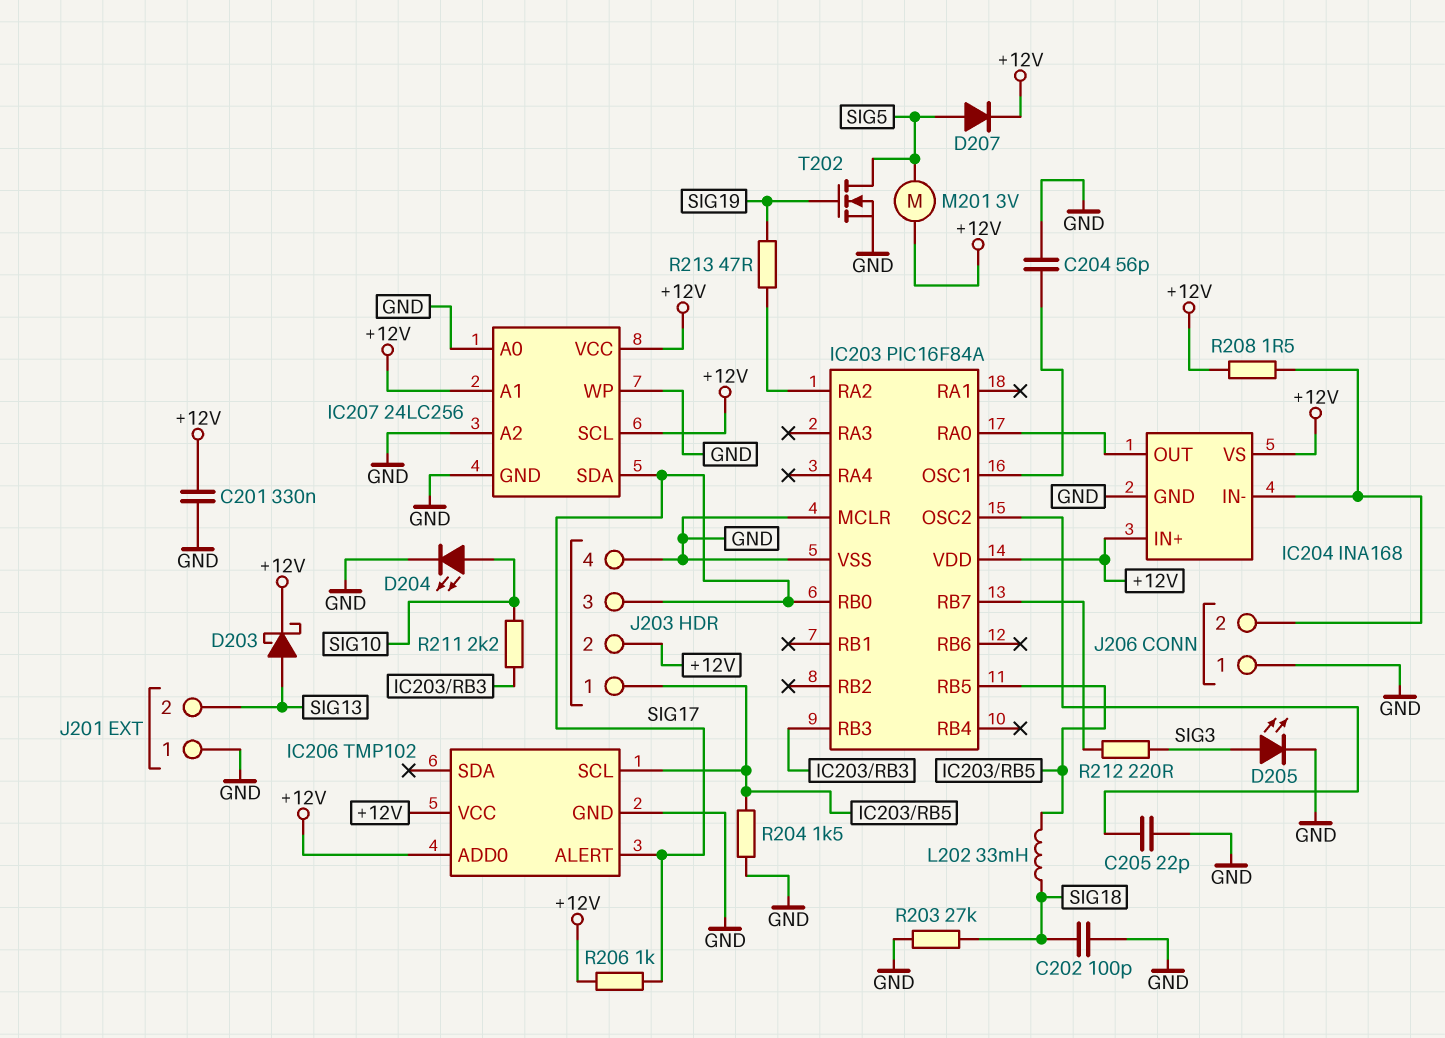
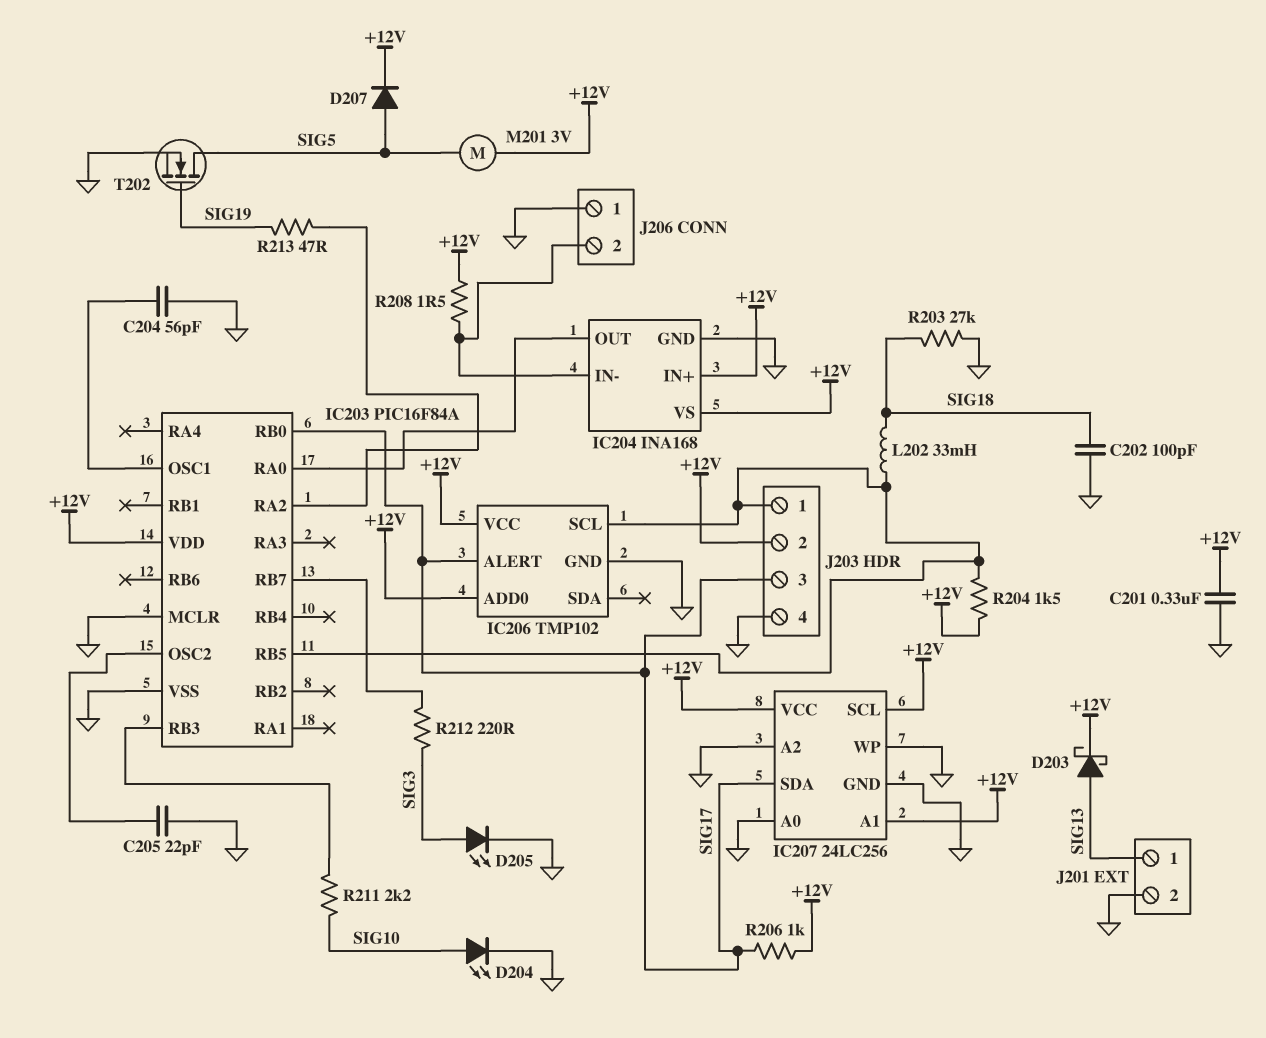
J201 pin 1: GND -> SIG13
J201 pin 2: SIG13 -> GND
R204: 1.5k (GND, IC203/RB5) -> 1.5k (+12V, IC203/RB5)

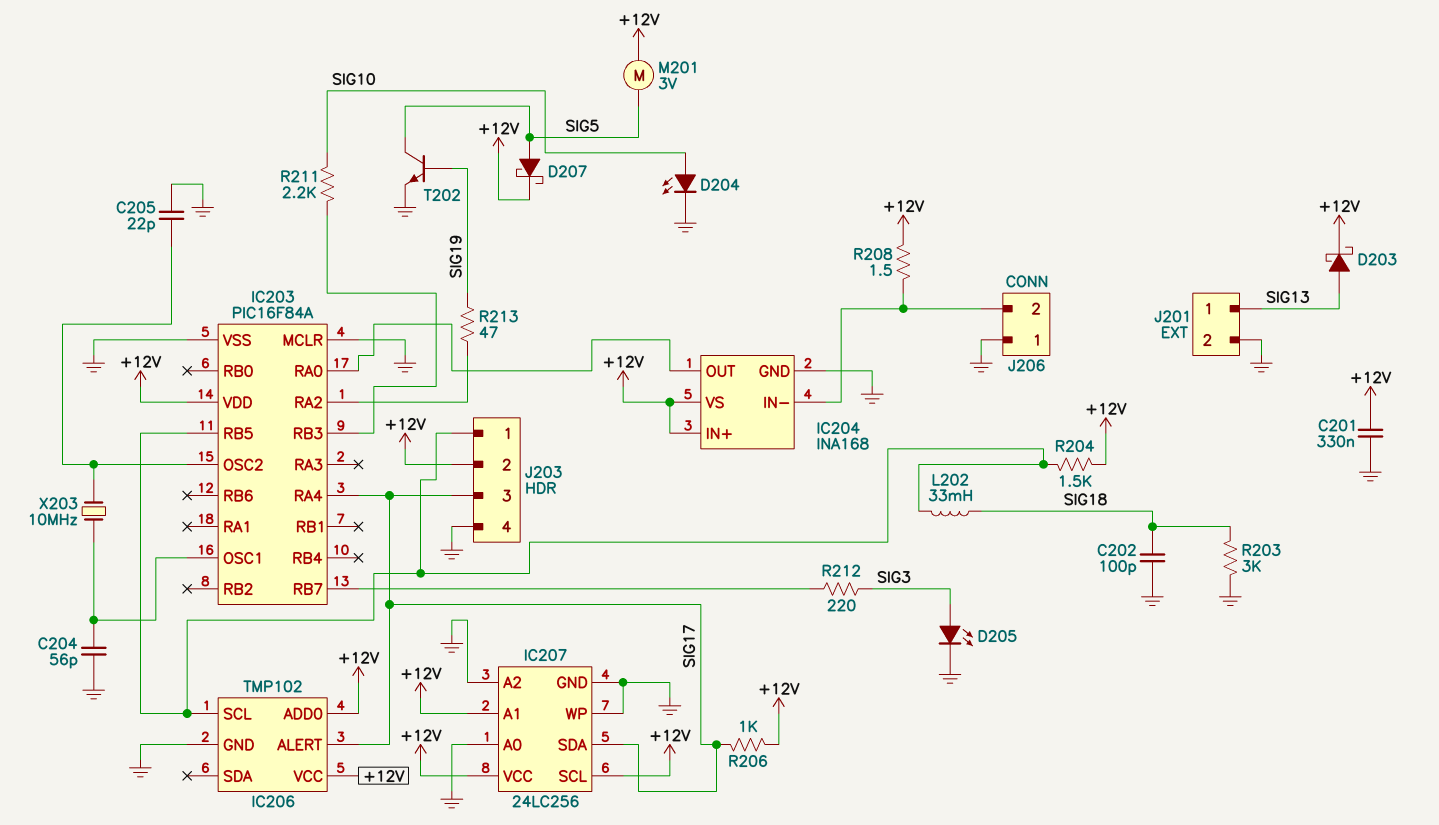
D207: diode (A SIG5, K +12V) -> schottky (A SIG5, K +12V)
IC203 pin RA4: none -> SIG17
IC203 pin RB0: SIG17 -> none
R203: 27k (GND, SIG18) -> 3k (GND, SIG18)
T202: NMOS (G SIG19, D SIG5, S GND) -> NPN (B SIG19, C SIG5, E GND)
X203: none -> 10MHz (IC203/OSC1, IC203/OSC2)

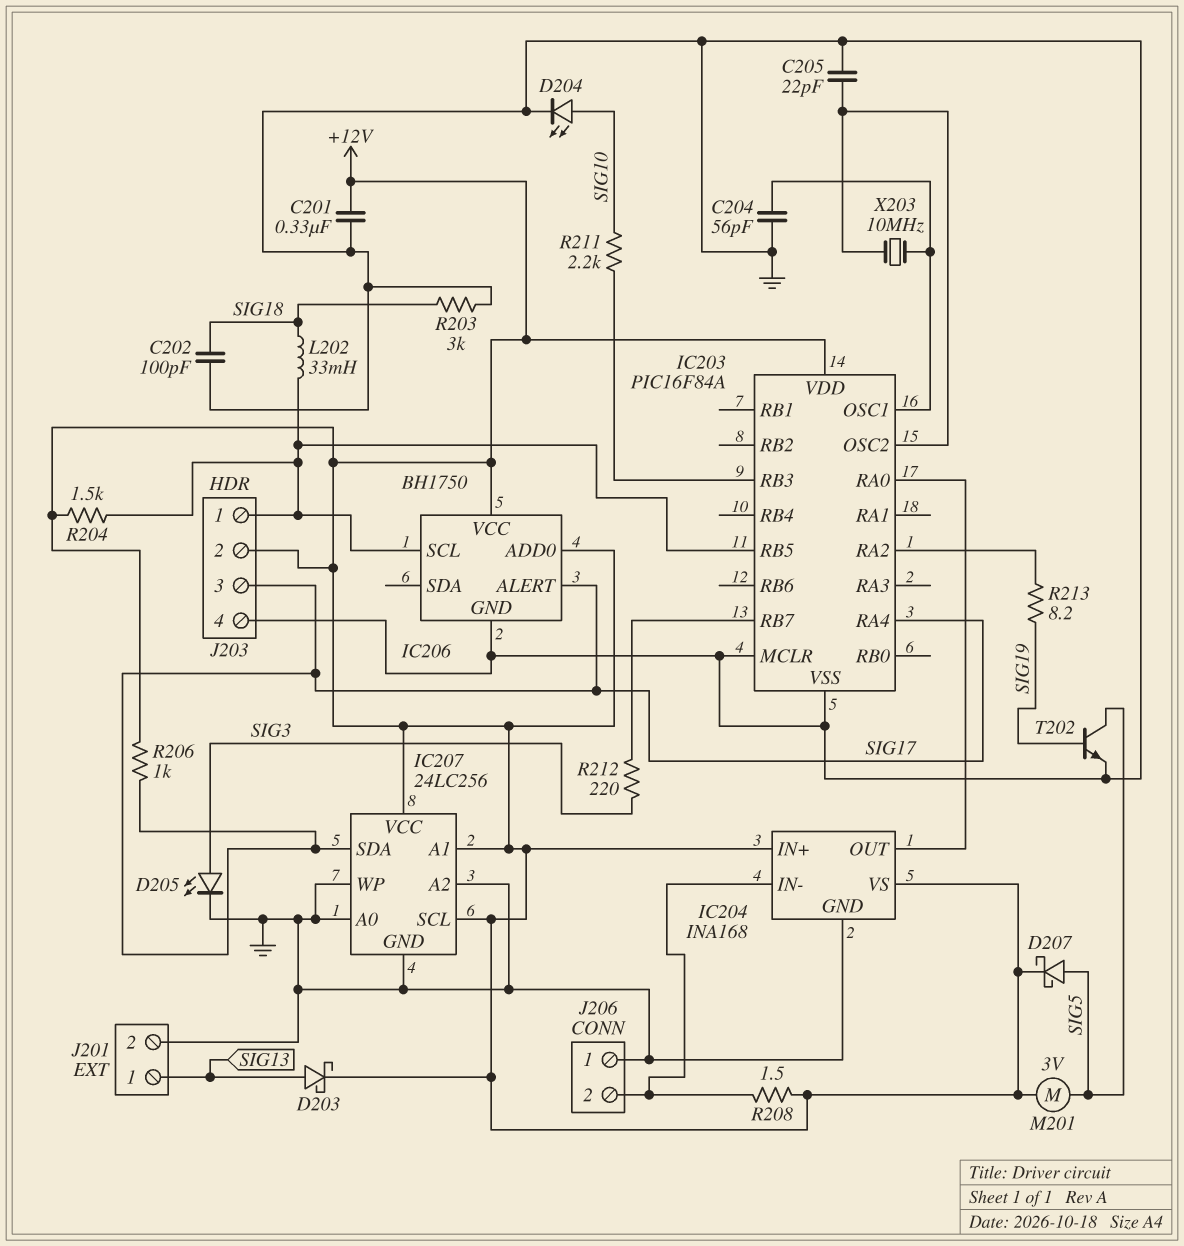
IC206: TMP102 -> BH1750
R213: 47 (IC203/RA2, SIG19) -> 8.2 (IC203/RA2, SIG19)

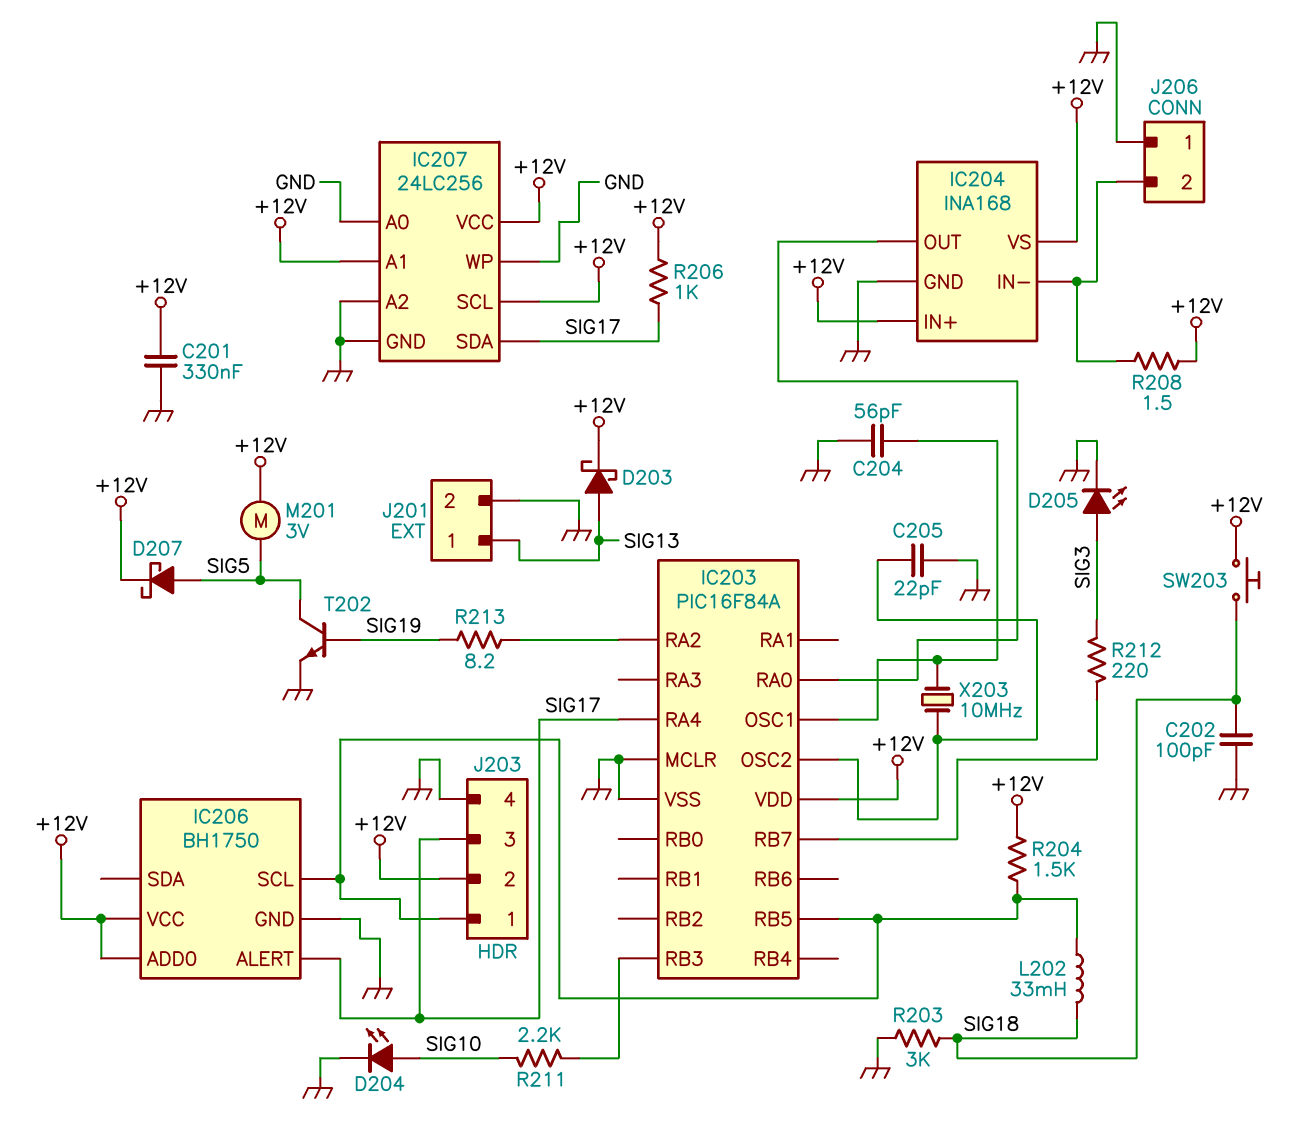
SW203: none -> button (+12V, SIG18)

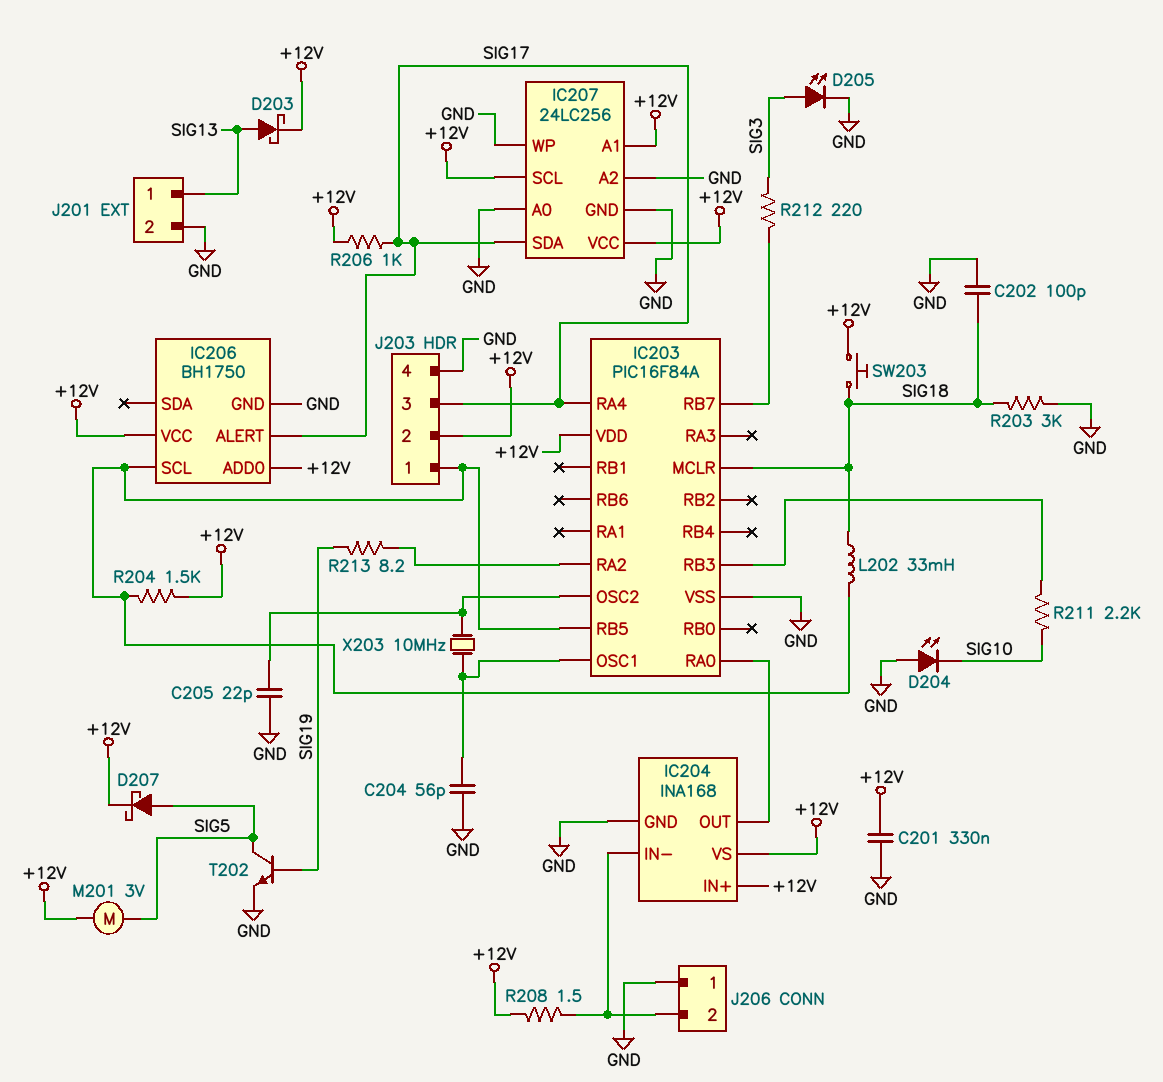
D204: LED (A SIG10, K GND) -> LED (A GND, K SIG10)
IC203 pin MCLR: GND -> SIG18

